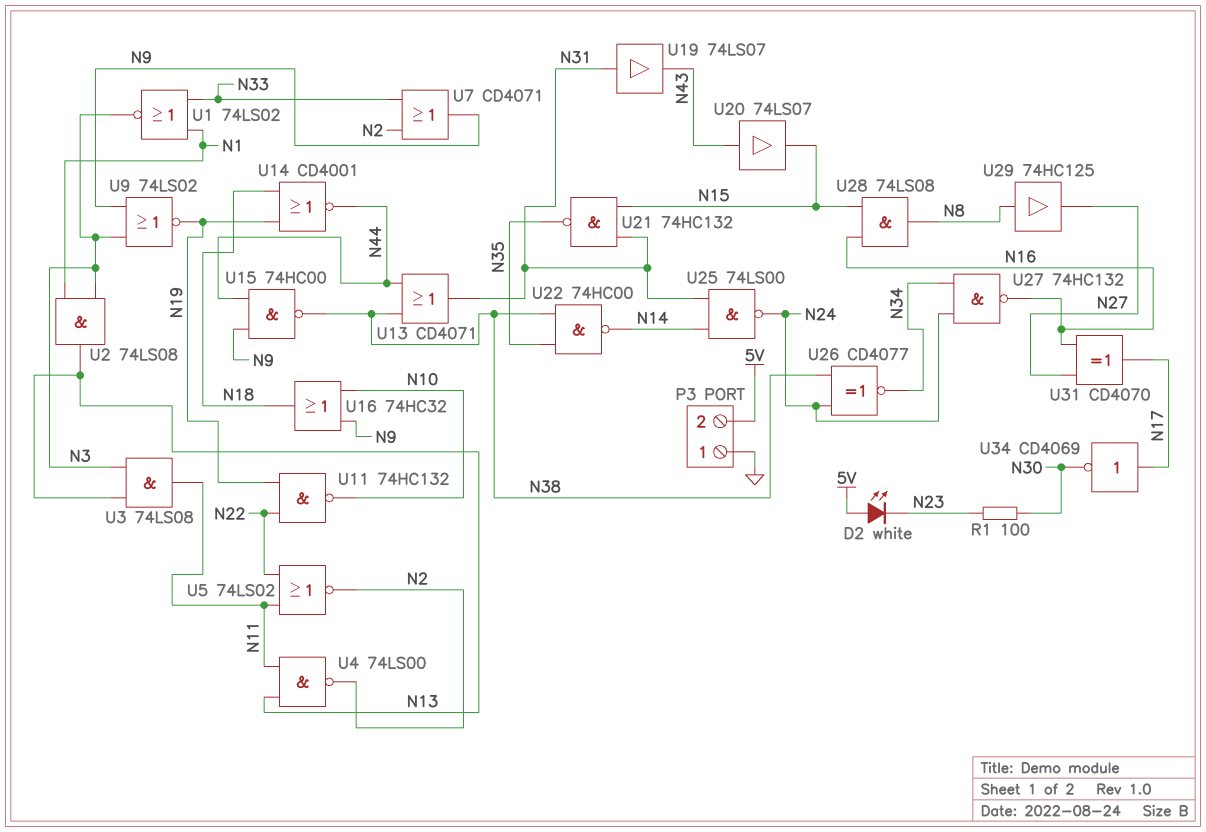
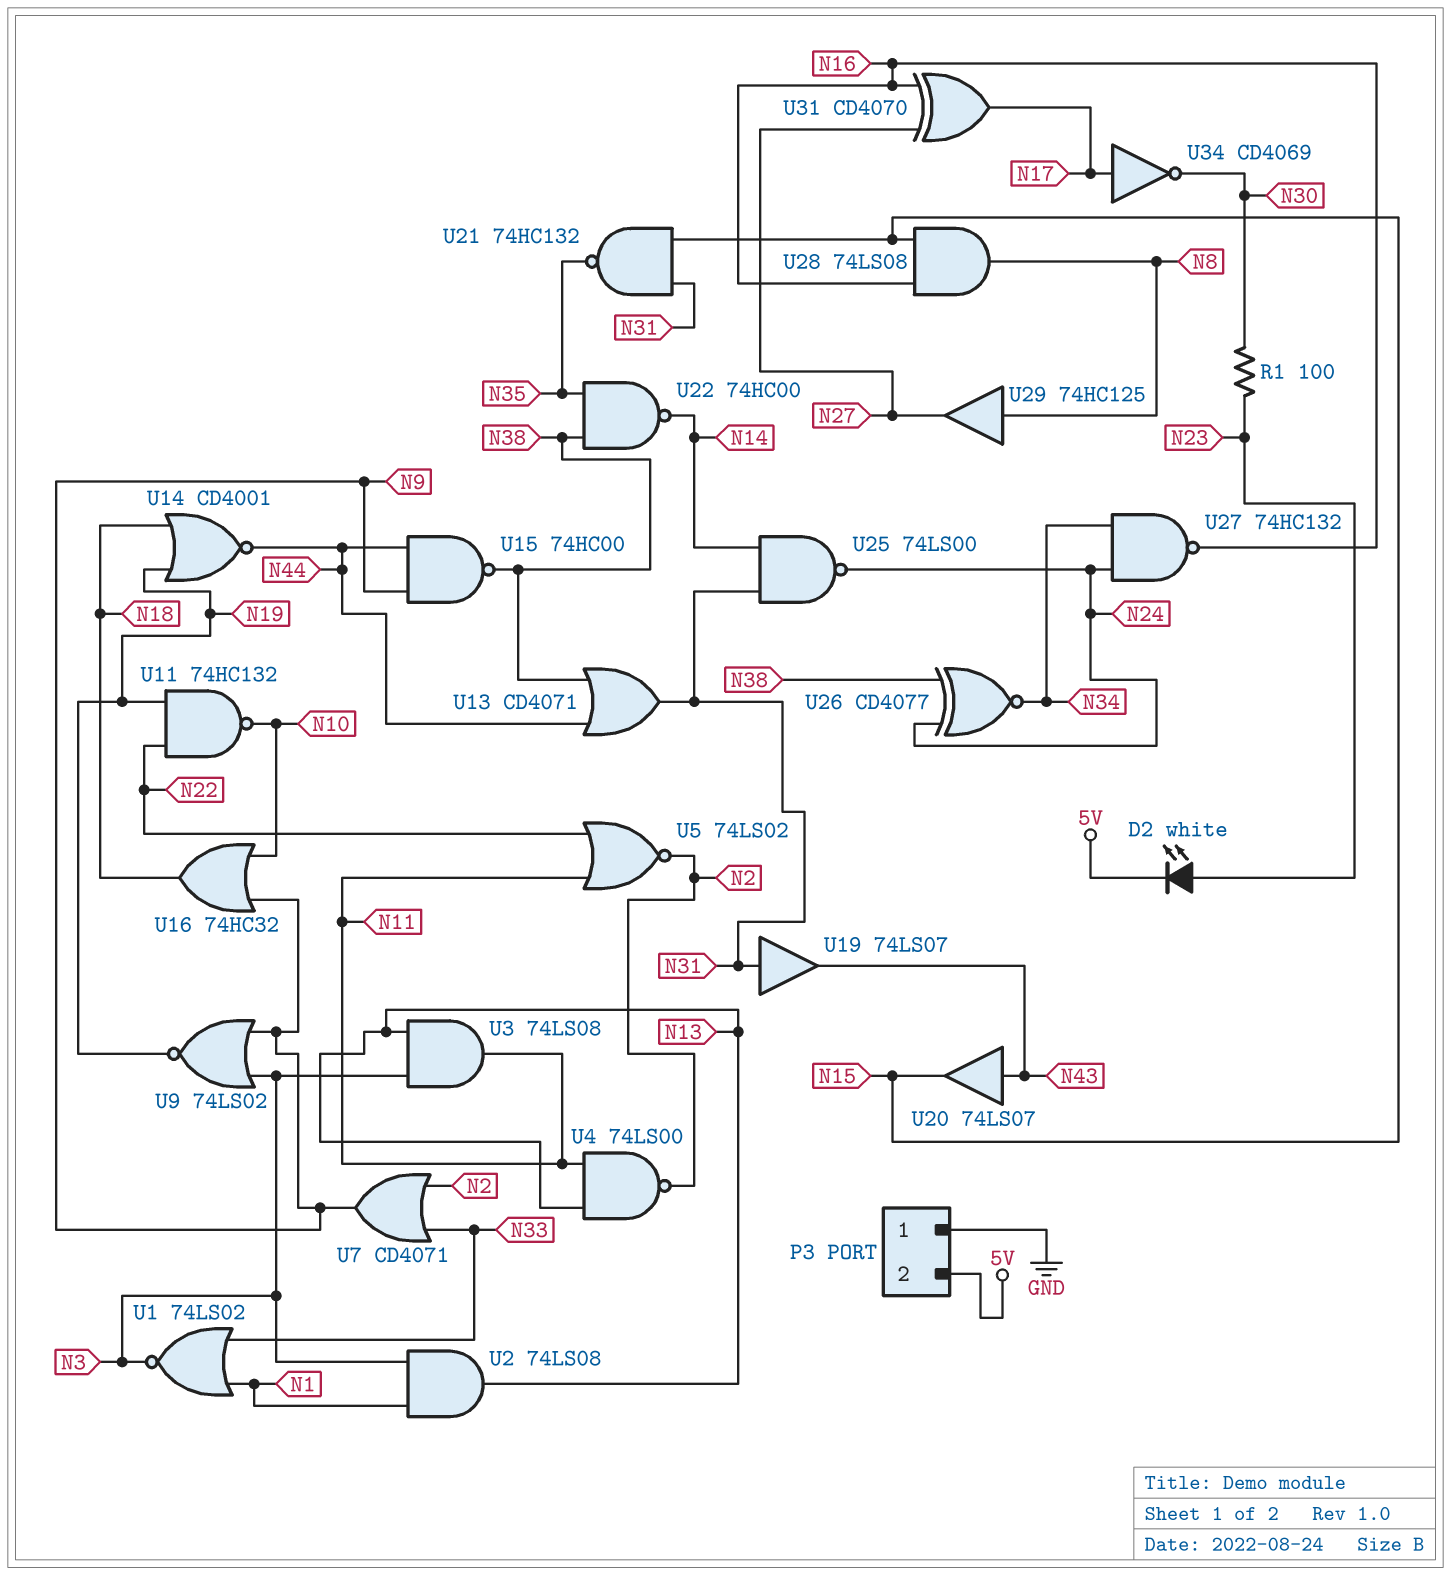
D2: LED white (A 5V, K N23) -> LED white (A N23, K 5V)

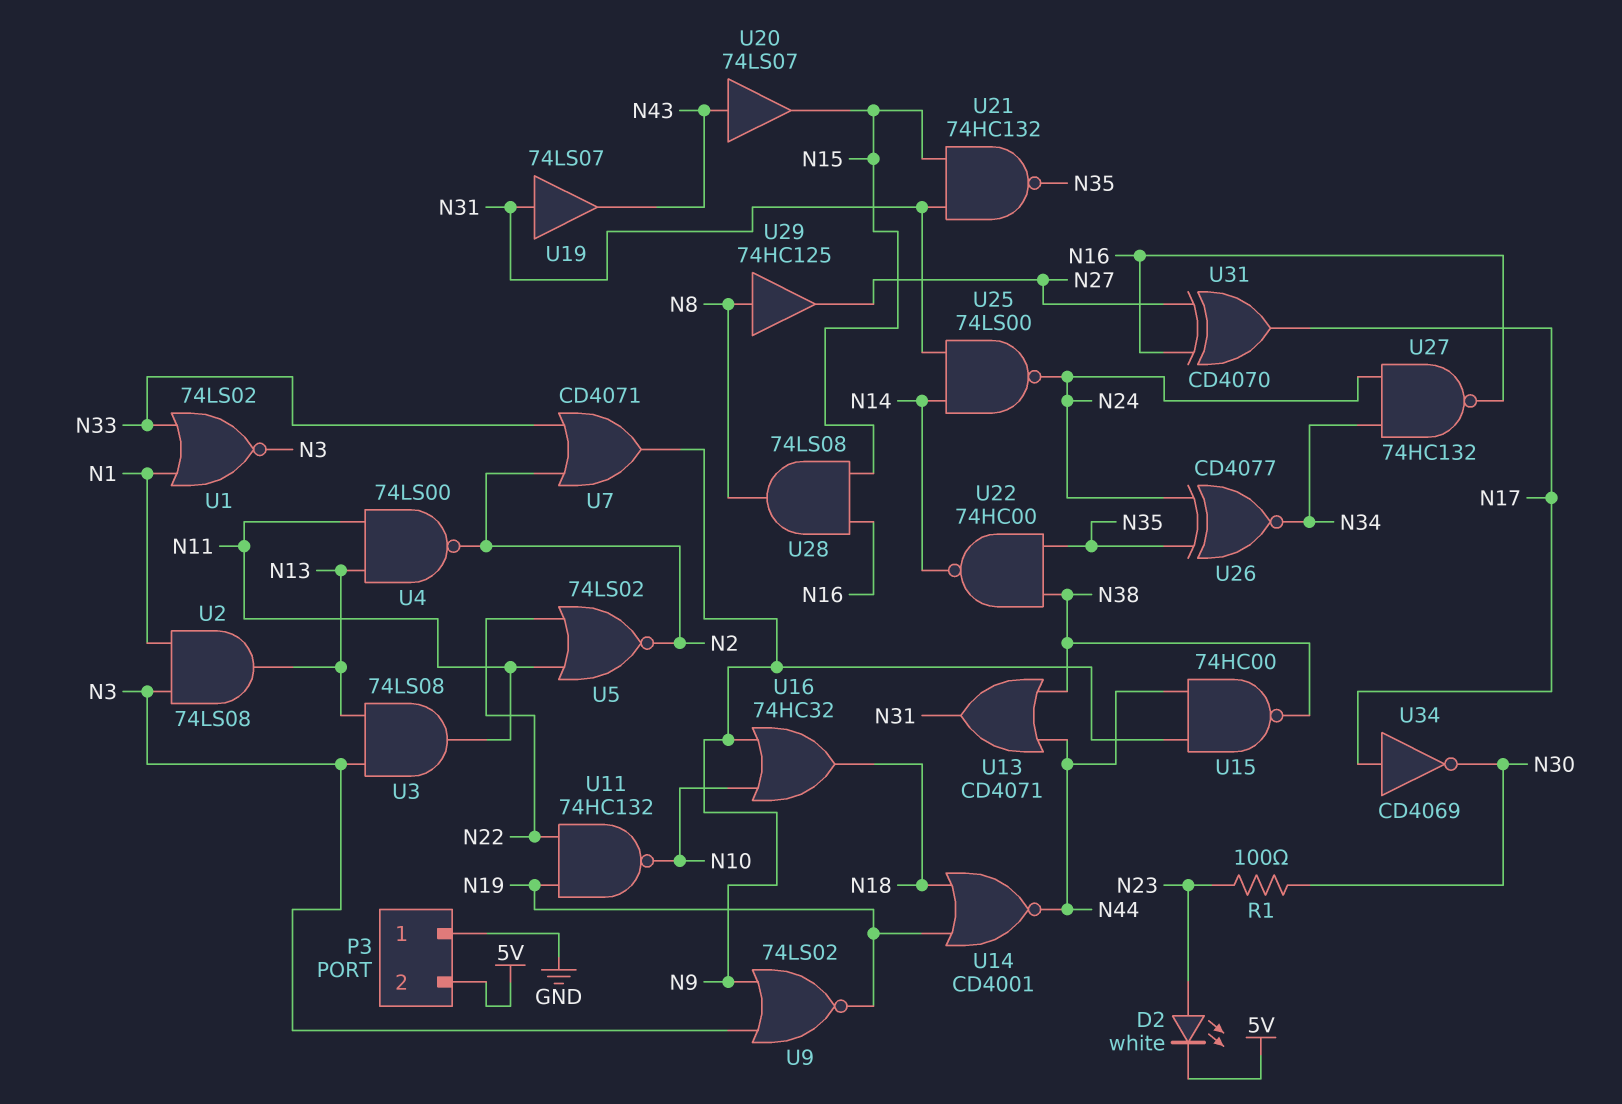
U26: XNOR CD4077 (in N24, in N38, out N34) -> XNOR CD4077 (in N24, in N35, out N34)

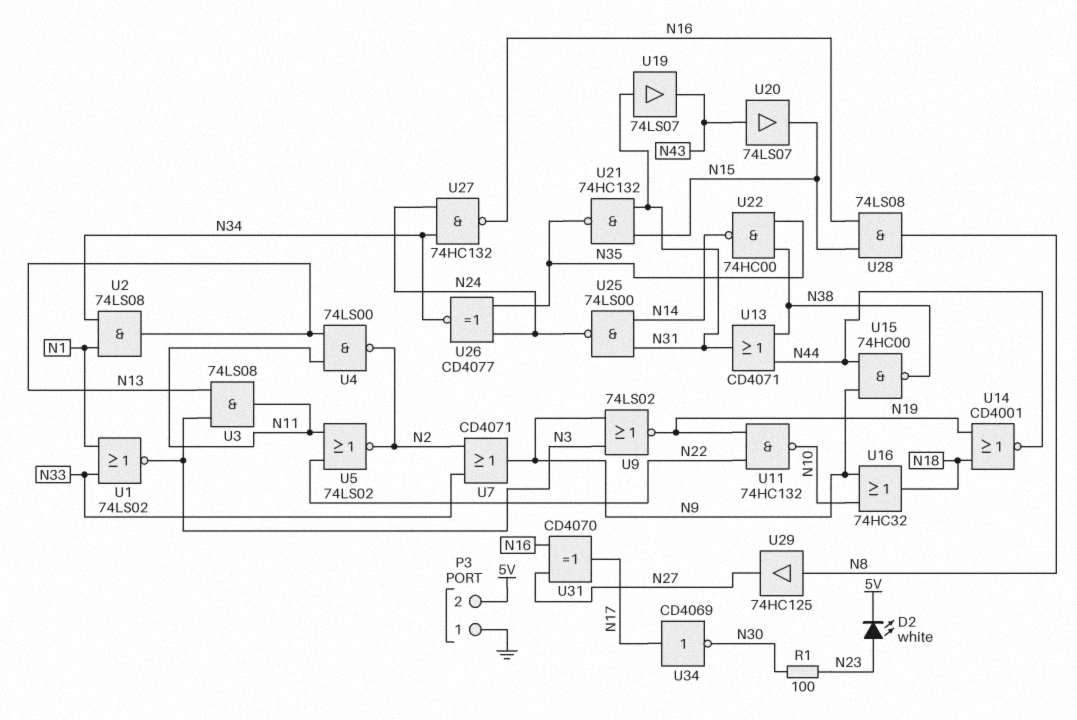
U2: AND 74LS08 (in N1, in N3, out N13) -> AND 74LS08 (in N1, in N34, out N13)

